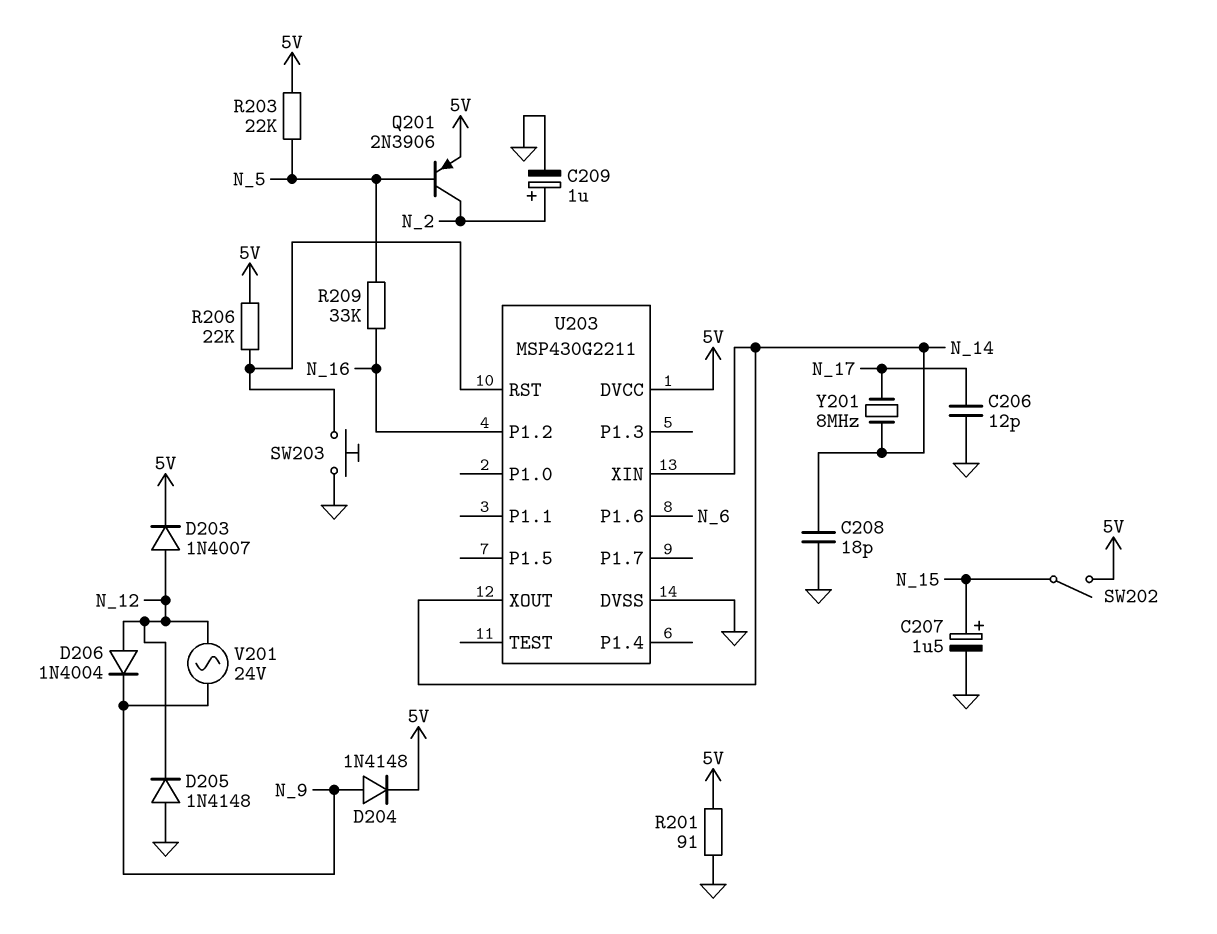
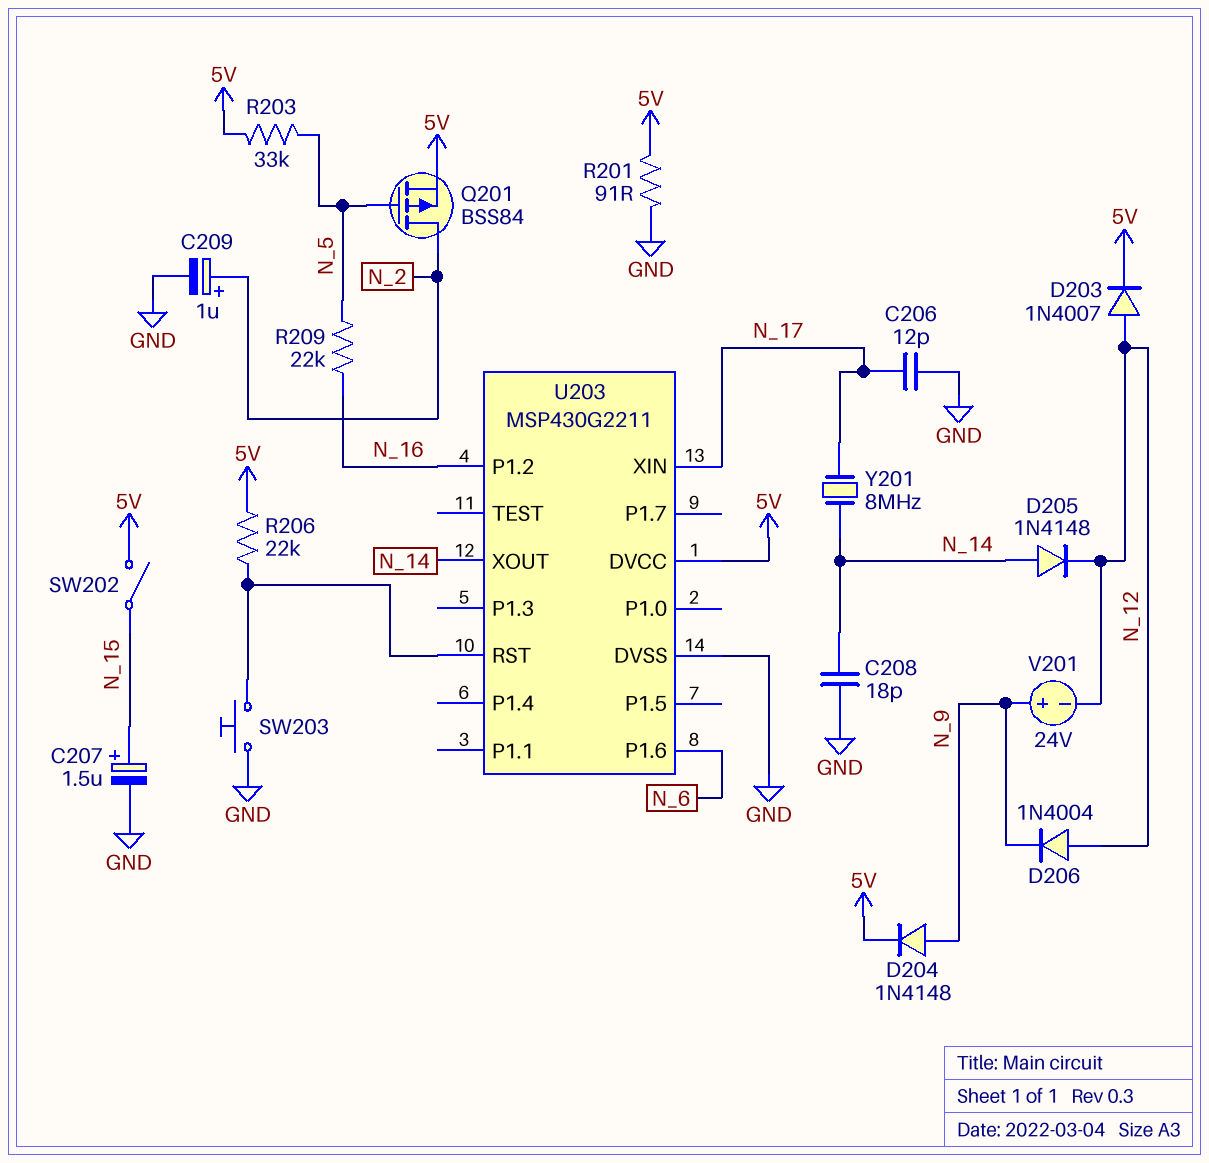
D205: diode 1N4148 (A GND, K N_12) -> diode 1N4148 (A N_14, K N_12)
Q201: PNP 2N3906 (B N_5, C N_2, E 5V) -> PMOS BSS84 (G N_5, D N_2, S 5V)
R203: 22k (5V, N_5) -> 33k (5V, N_5)
R209: 33k (N_5, N_16) -> 22k (N_5, N_16)
U203 pin XIN: N_14 -> N_17
V201: AC 24V (N_9, N_12) -> 24V (plus N_9, minus N_12)

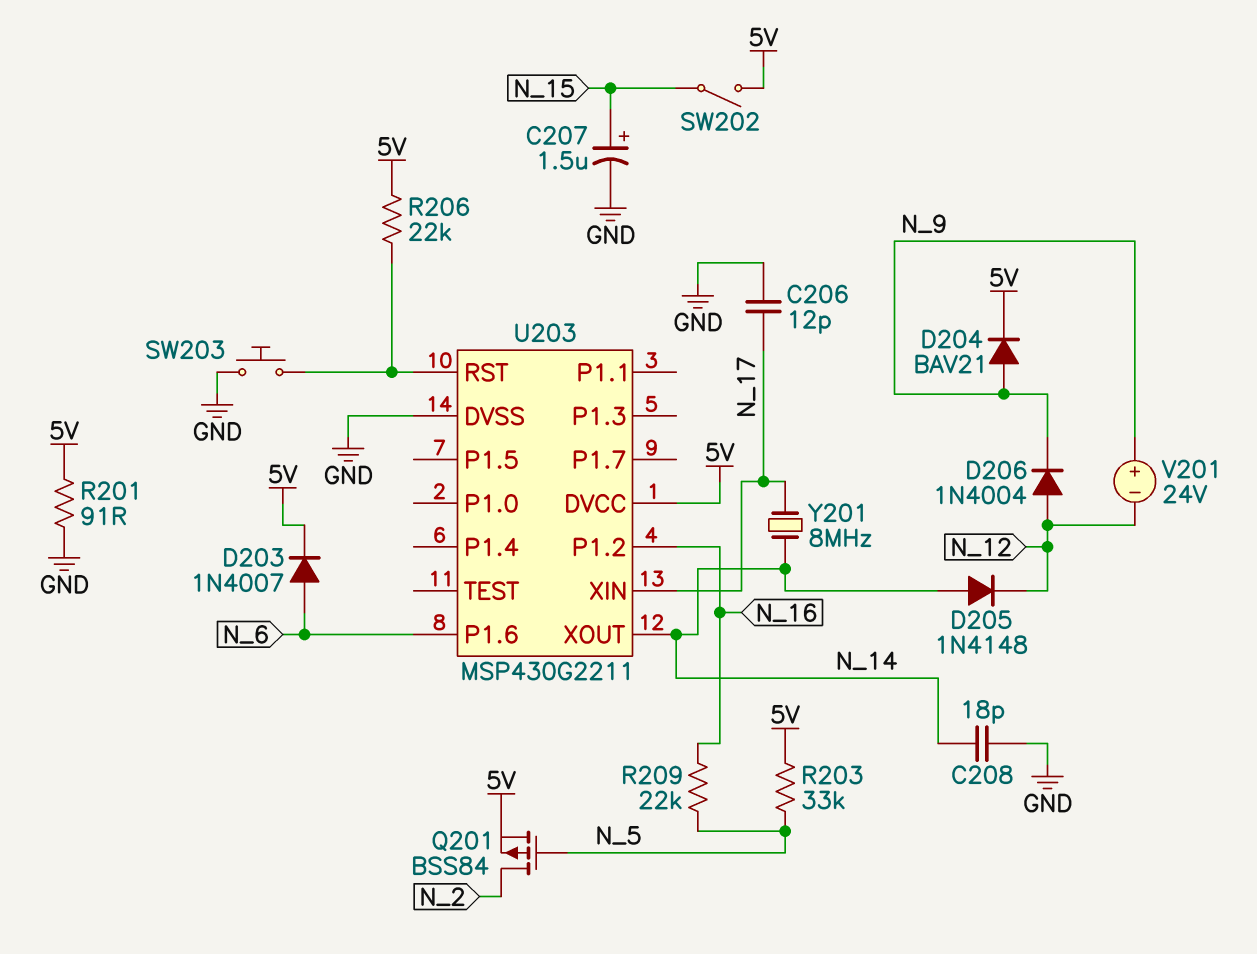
C209: 1uF (plus N_2, minus GND) -> none
D203: diode 1N4007 (A N_12, K 5V) -> diode 1N4007 (A N_6, K 5V)
D204: diode 1N4148 (A N_9, K 5V) -> diode BAV21 (A N_9, K 5V)

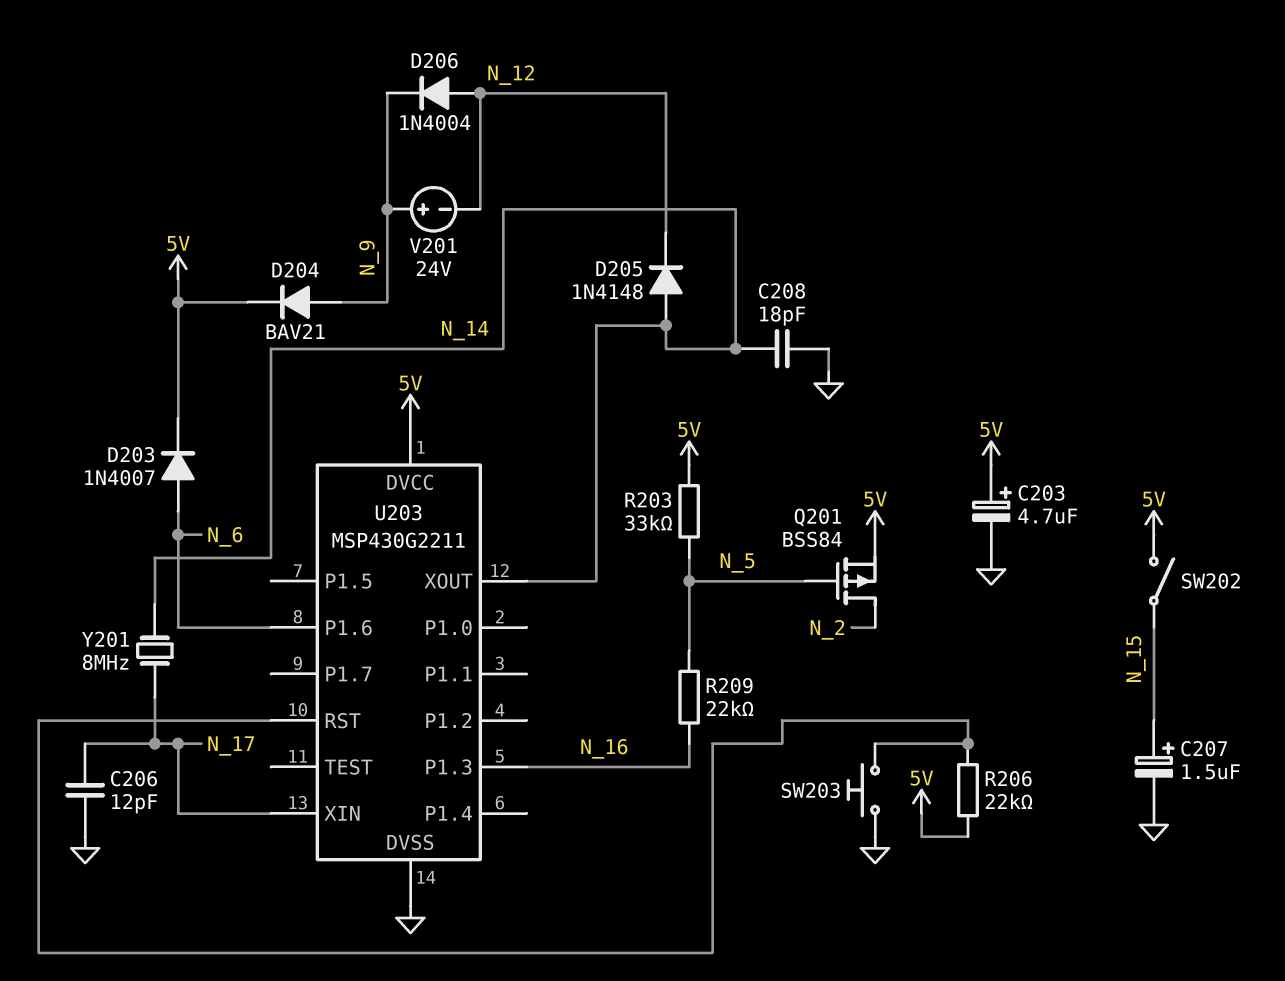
C203: none -> 4.7uF (plus 5V, minus GND)
R201: 91 (5V, GND) -> none
U203 pin P1.2: N_16 -> none
U203 pin P1.3: none -> N_16

